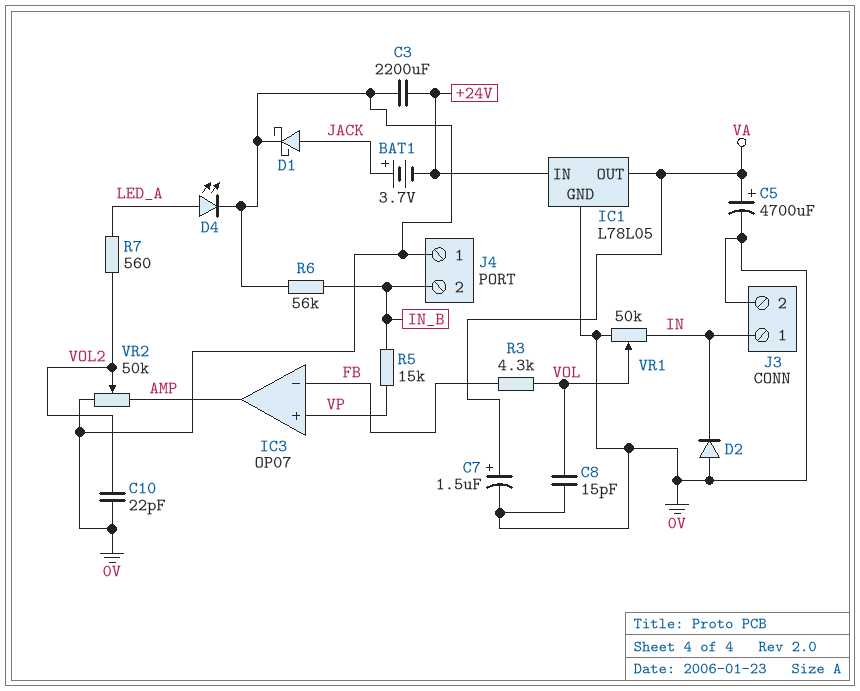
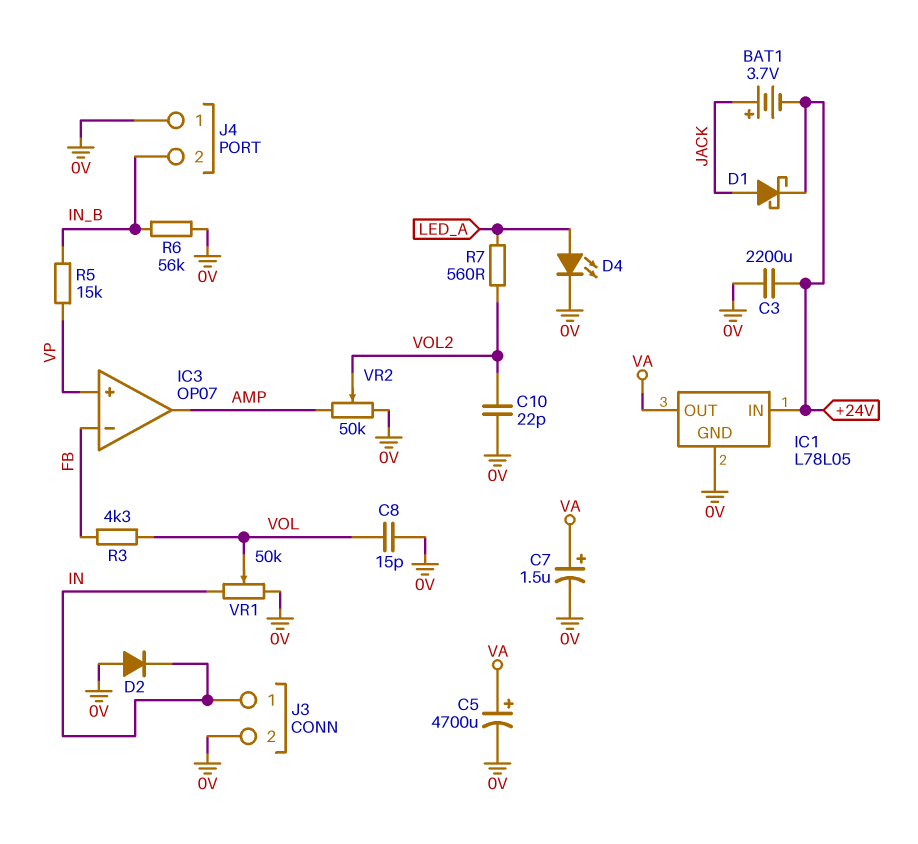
D1: schottky (A JACK, K 0V) -> schottky (A JACK, K +24V)

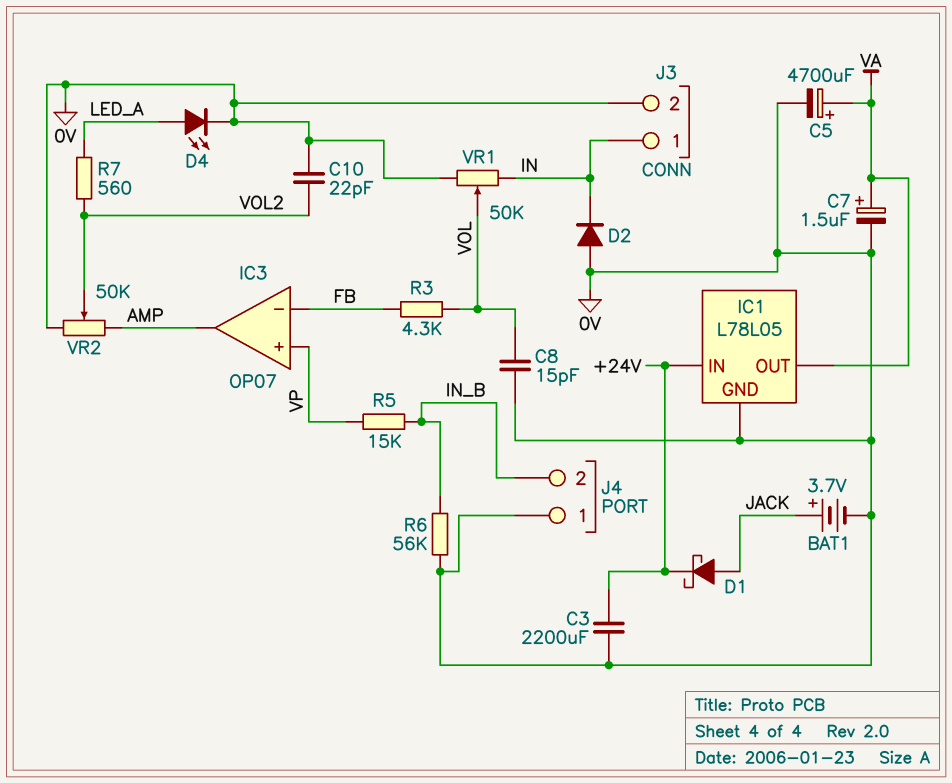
BAT1: 3.7V (plus JACK, minus +24V) -> 3.7V (plus JACK, minus 0V)

